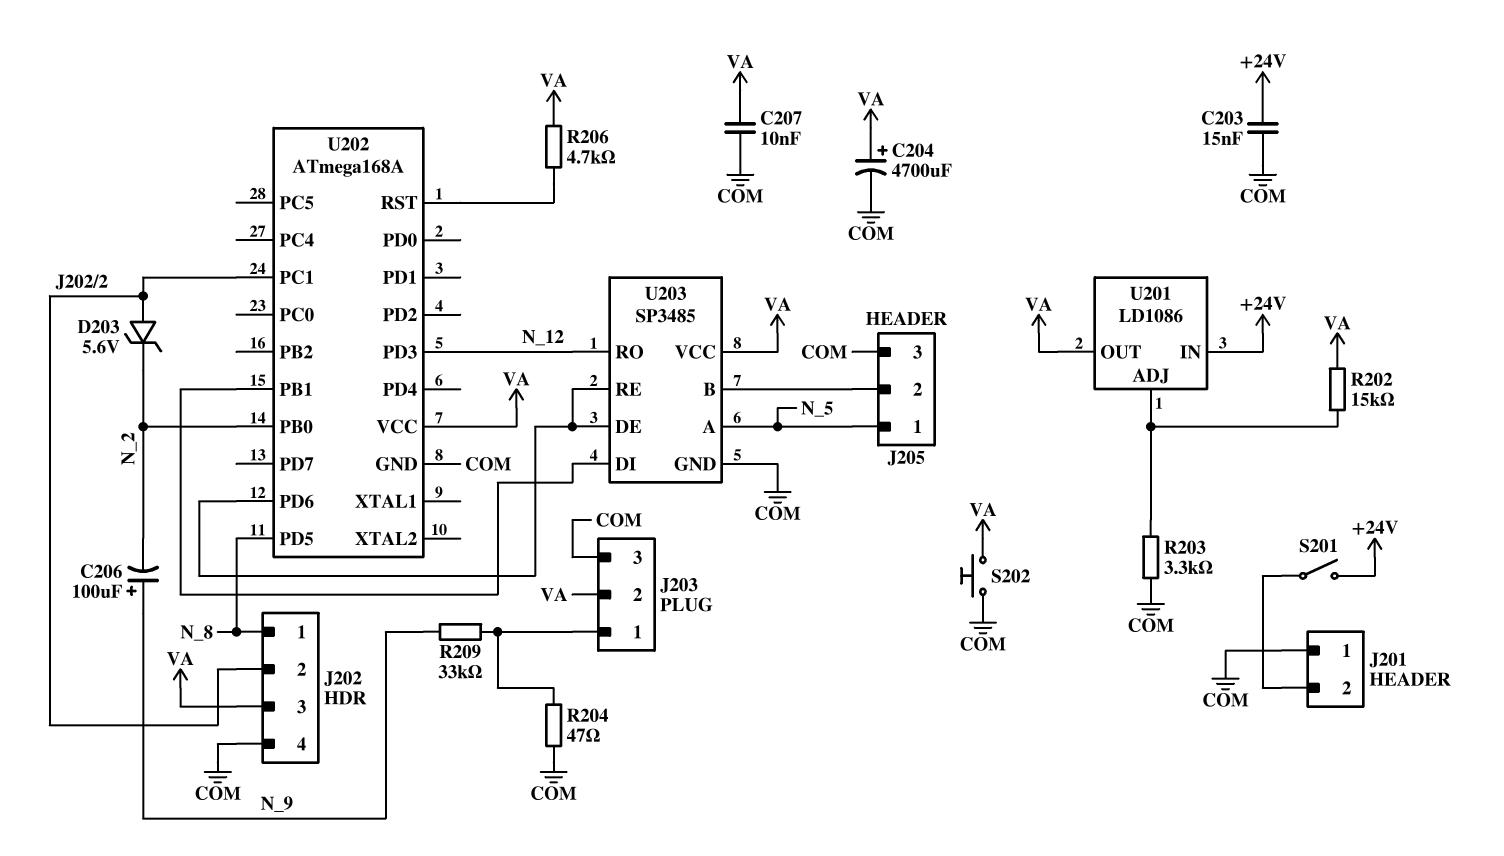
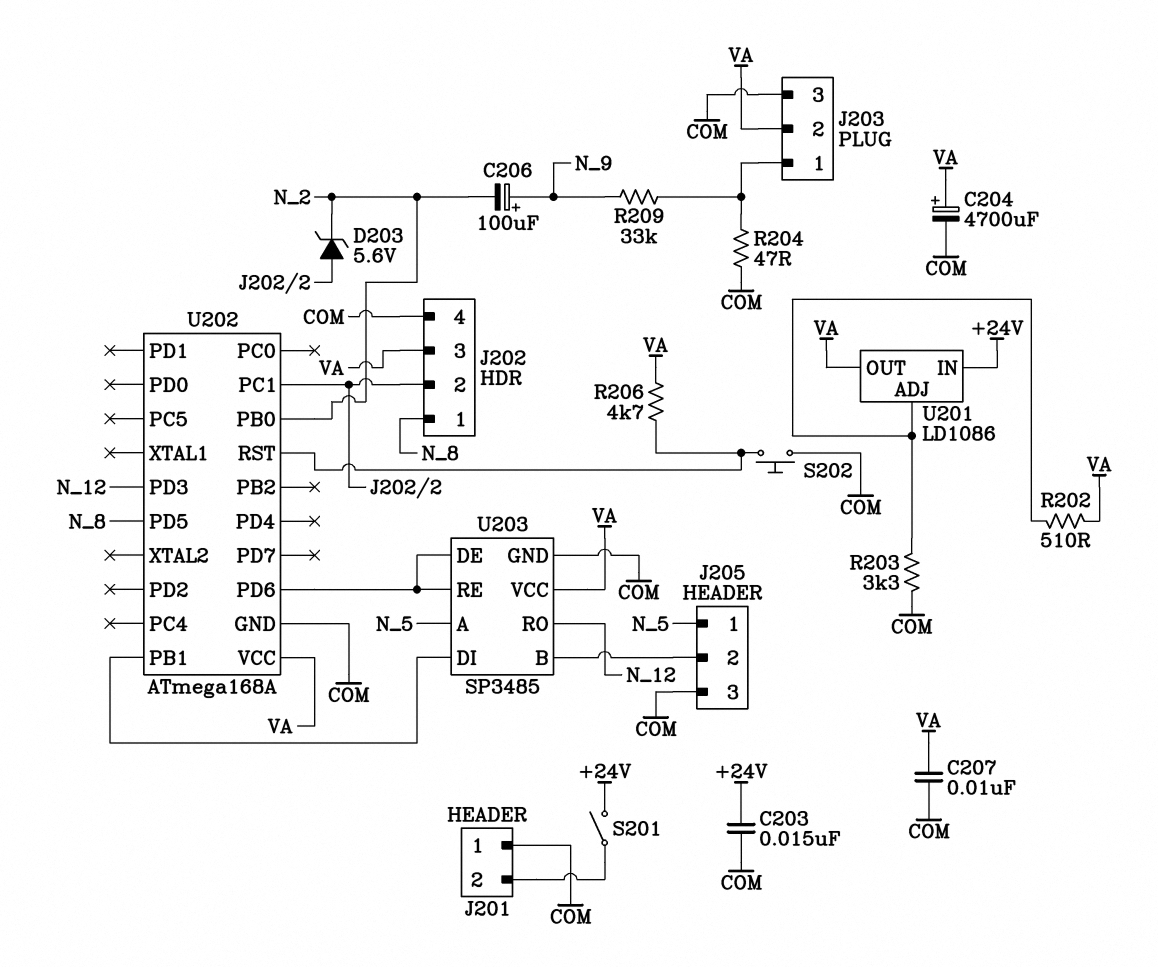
R202: 15k (U201/ADJ, VA) -> 510 (U201/ADJ, VA)
S202: button (COM, VA) -> button (COM, U202/RST)

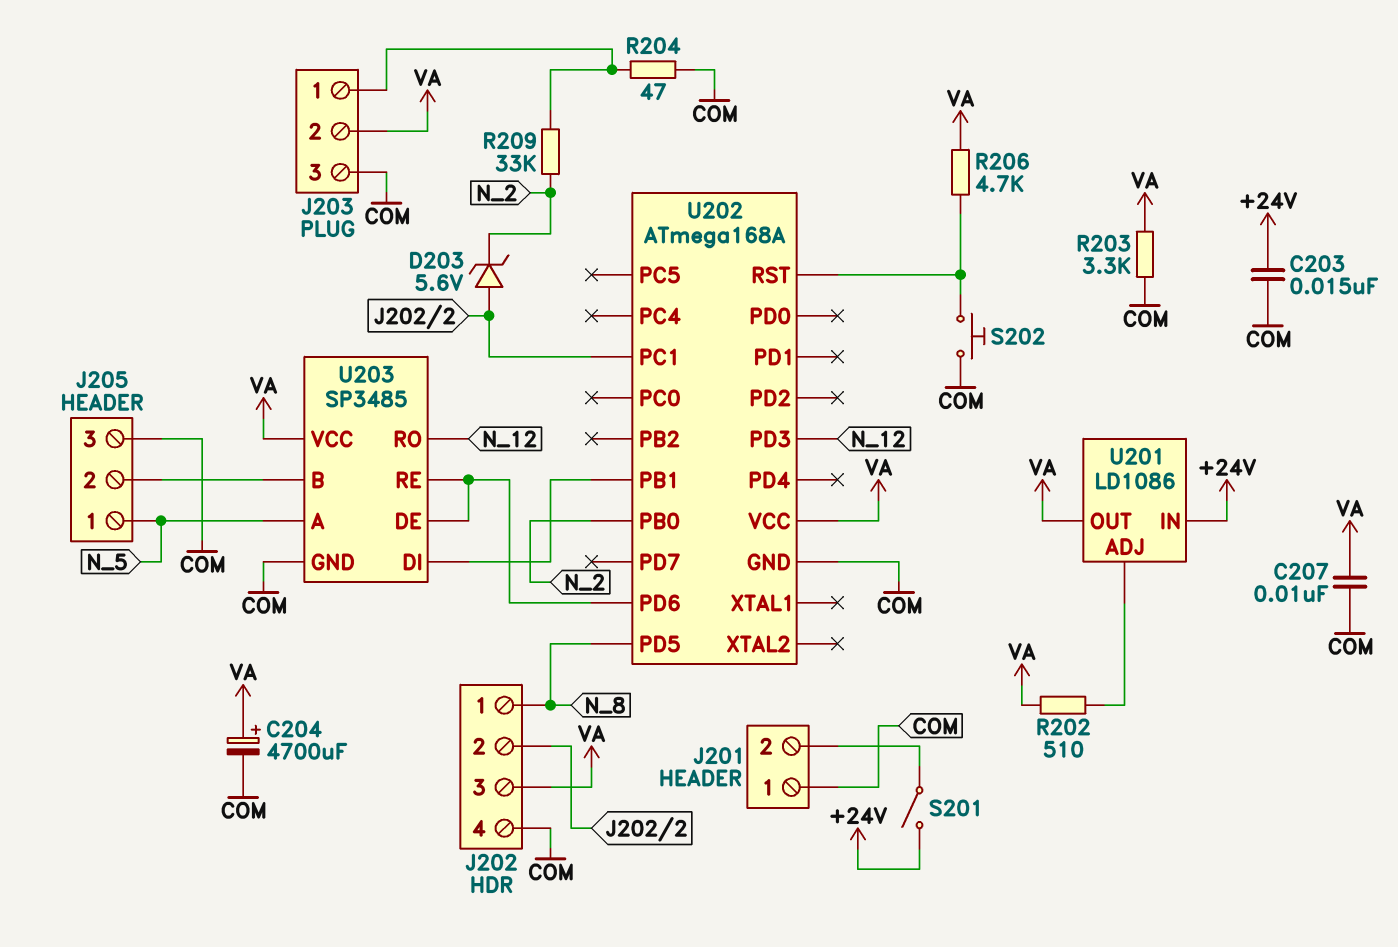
C206: 100uF (plus N_9, minus N_2) -> none
R203: 3.3k (COM, U201/ADJ) -> 3.3k (COM, VA)
R209: 33k (J203/1, N_9) -> 33k (J203/1, N_2)

